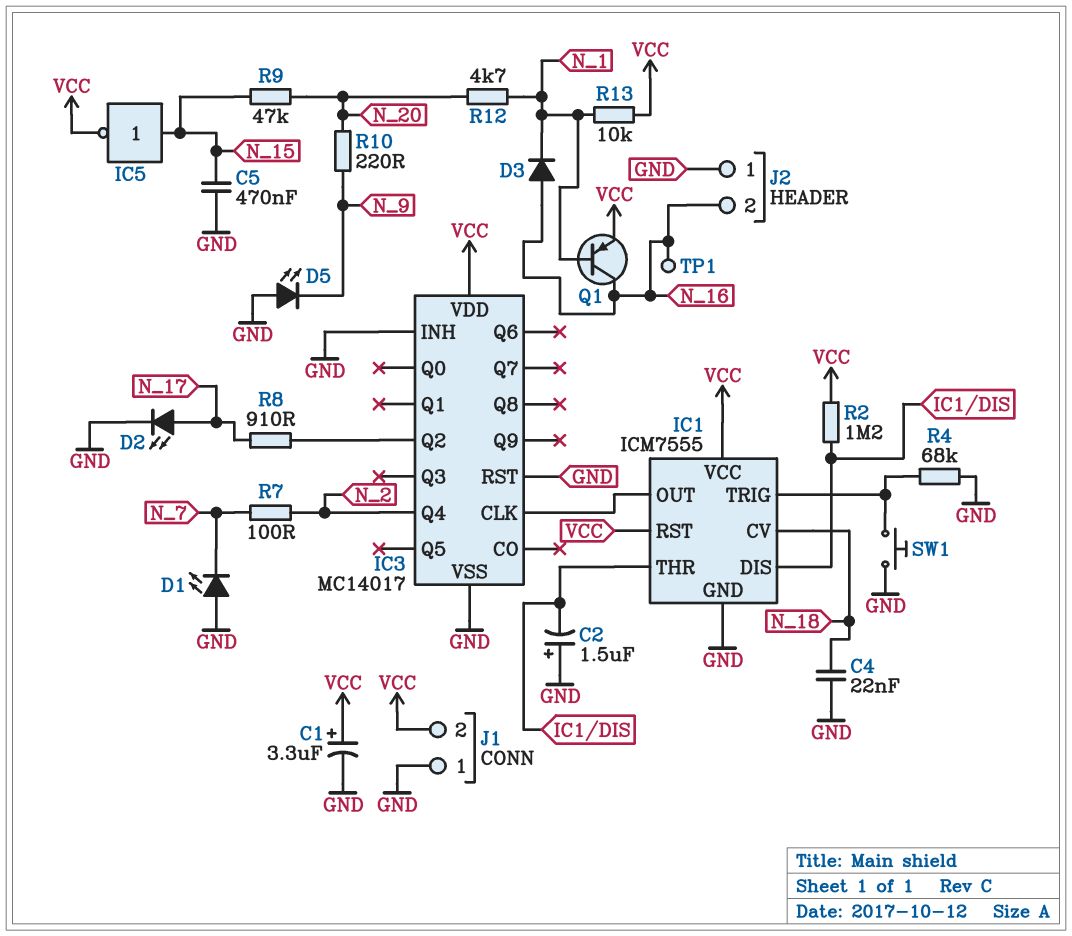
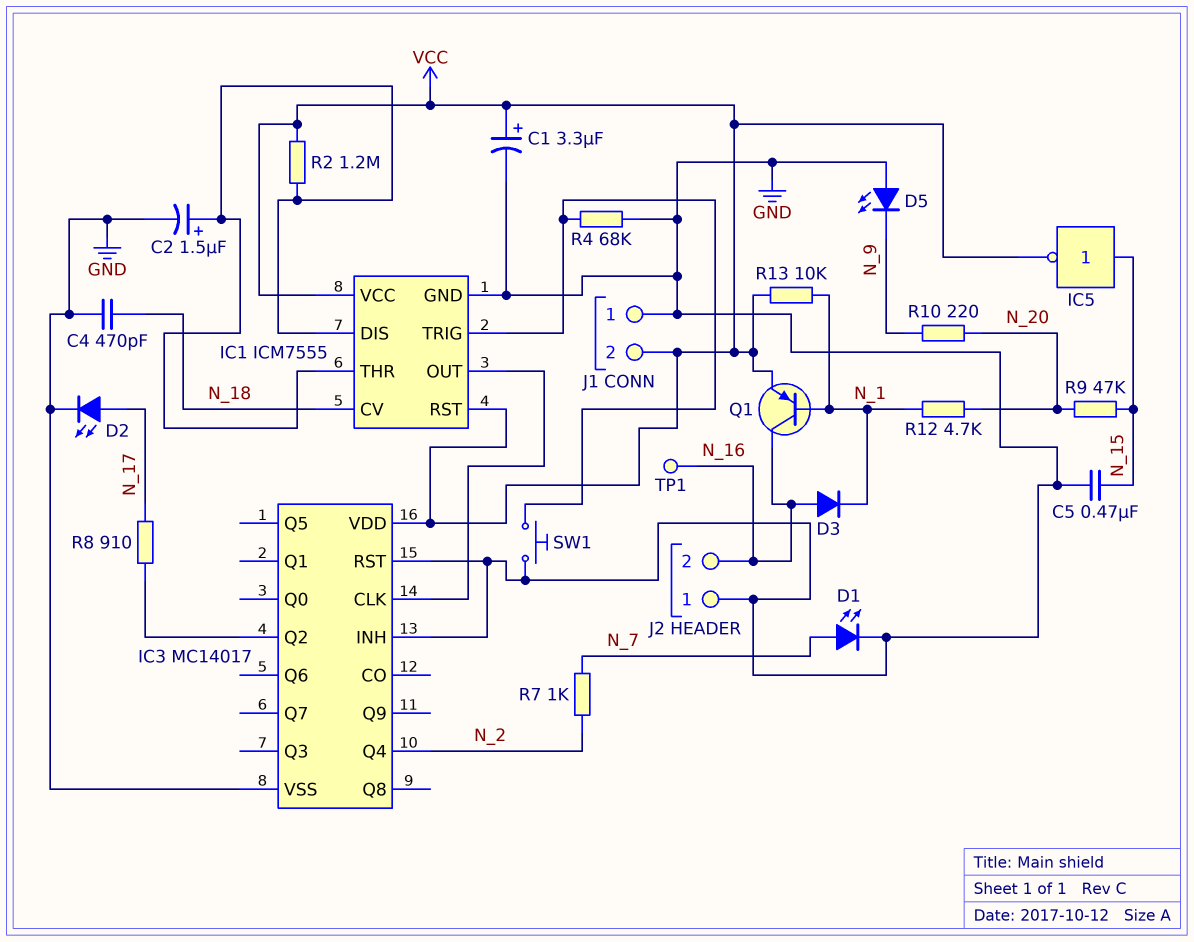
C2: 1.5uF (plus GND, minus IC1/DIS) -> 1.5uF (plus IC1/DIS, minus GND)
C4: 22nF (GND, N_18) -> 470pF (GND, N_18)
D1: LED (A GND, K N_7) -> LED (A N_7, K GND)
R7: 100 (N_2, N_7) -> 1k (N_2, N_7)

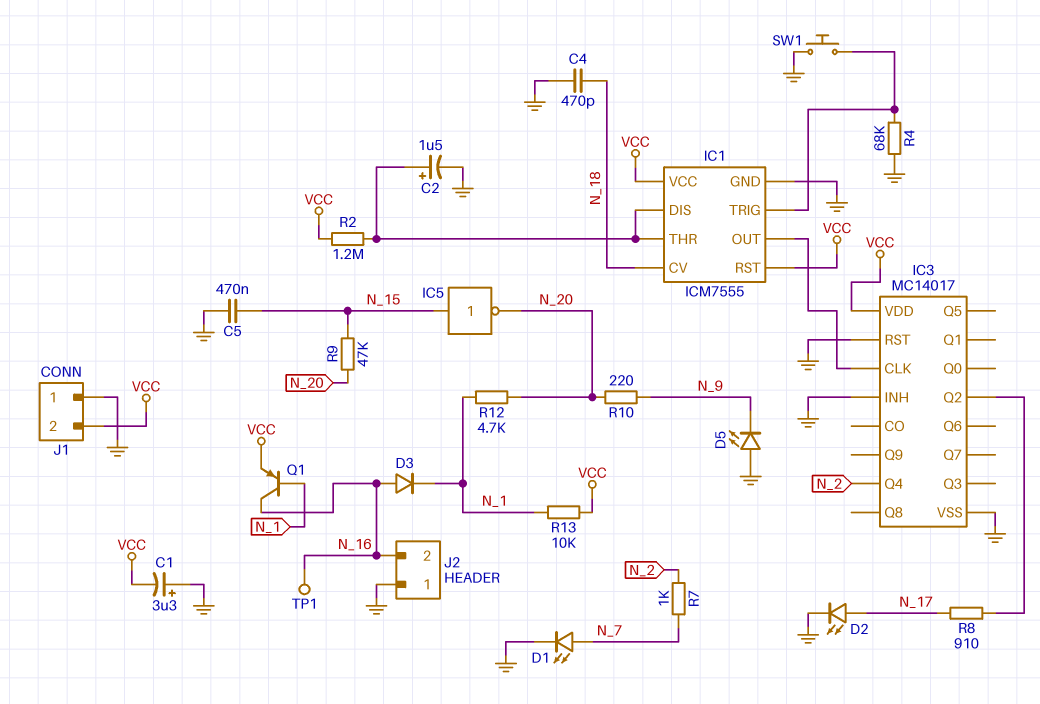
C1: 3.3uF (plus VCC, minus GND) -> 3.3uF (plus GND, minus VCC)
IC5: NOT (in N_15, out VCC) -> NOT (in N_15, out N_20)

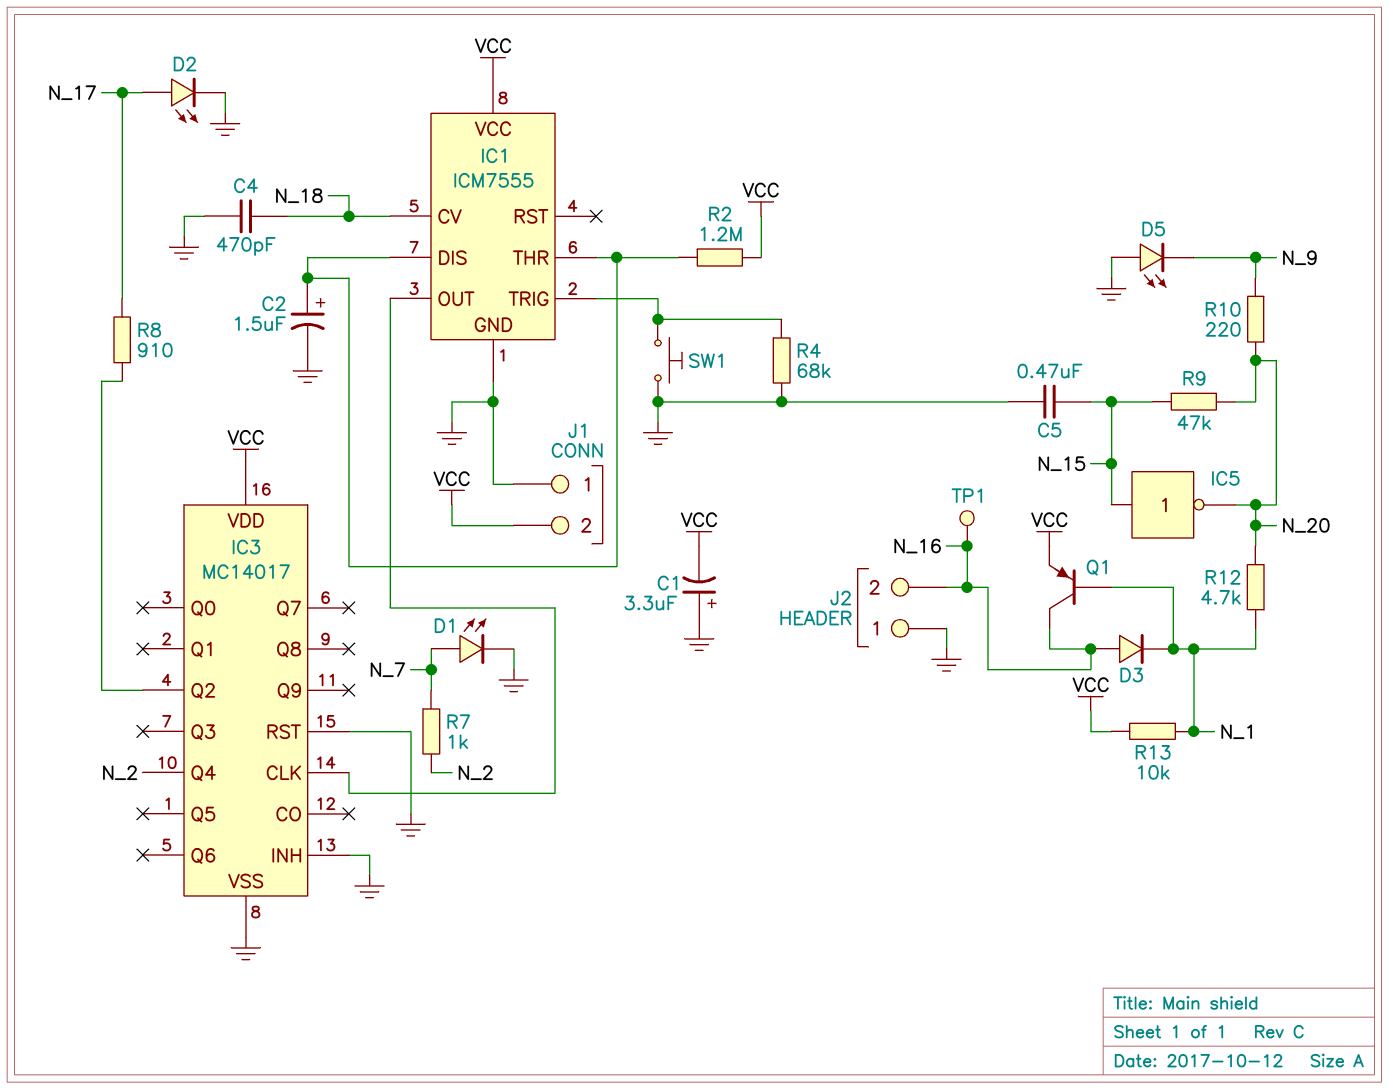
IC1 pin RST: VCC -> none

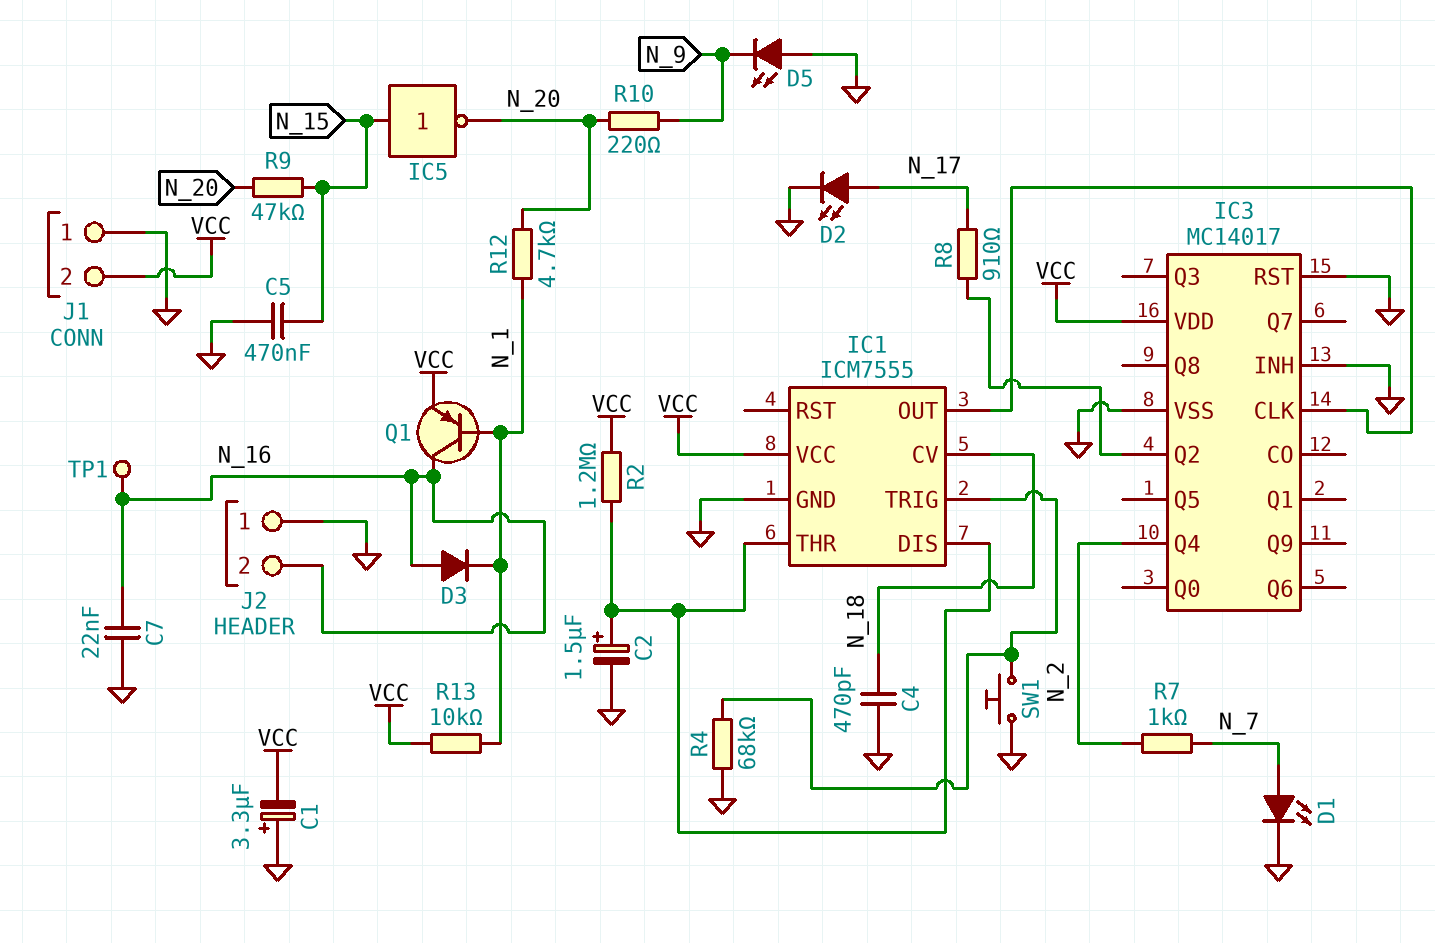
C7: none -> 22nF (GND, N_16)

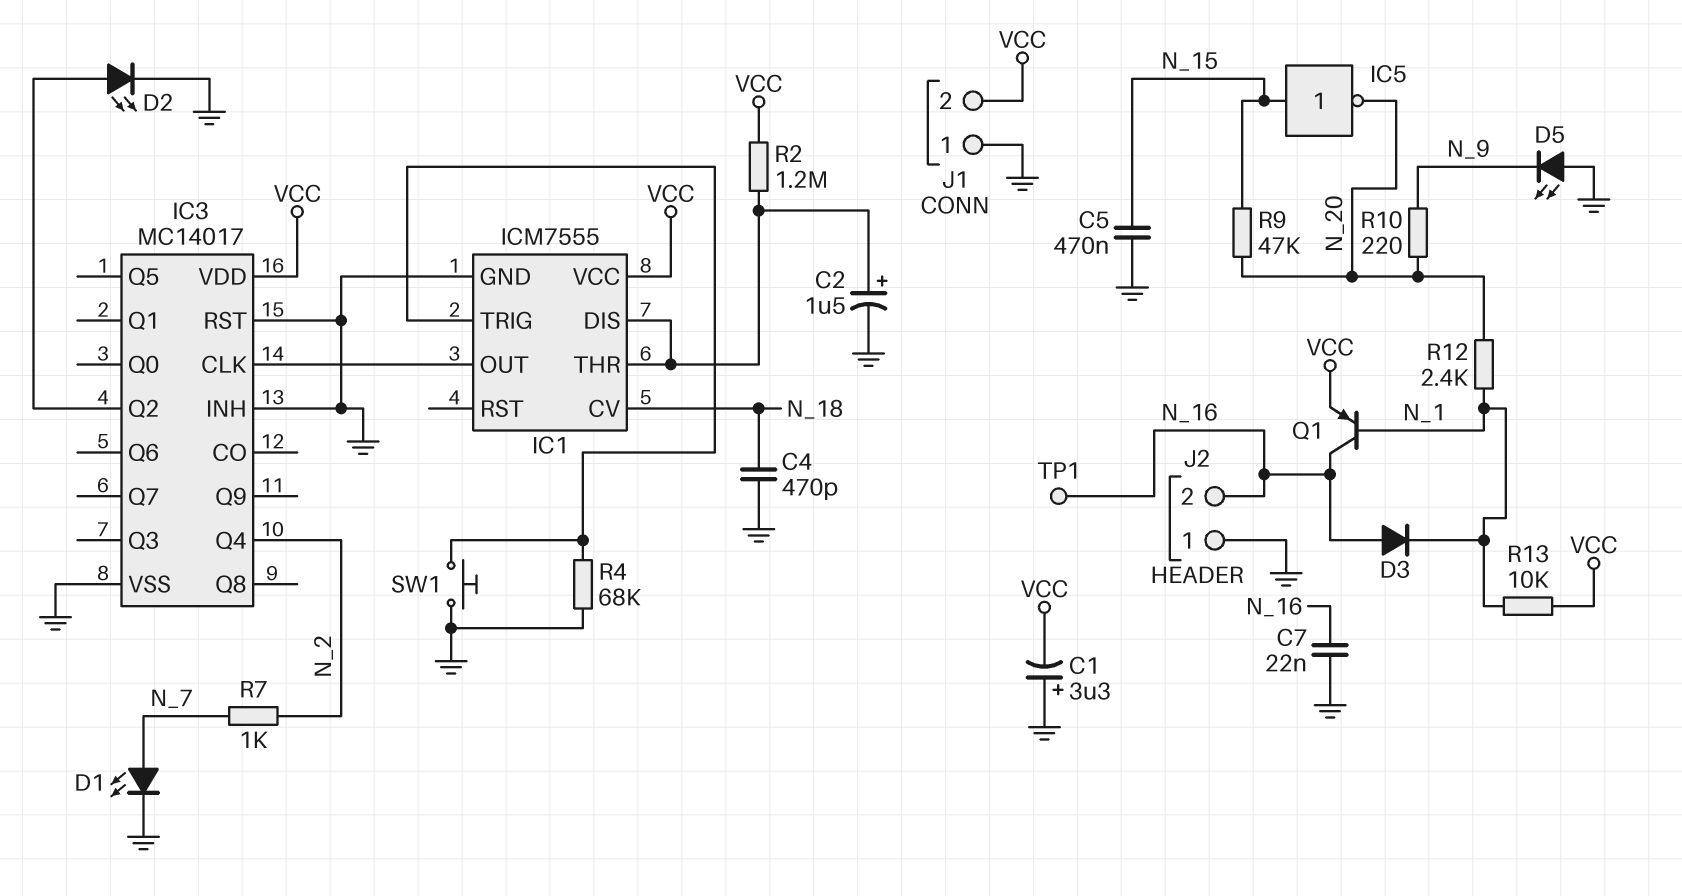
D2: LED (A N_17, K GND) -> LED (A IC3/Q2, K GND)
R8: 910 (IC3/Q2, N_17) -> none
R12: 4.7k (N_1, N_20) -> 2.4k (N_1, N_20)

